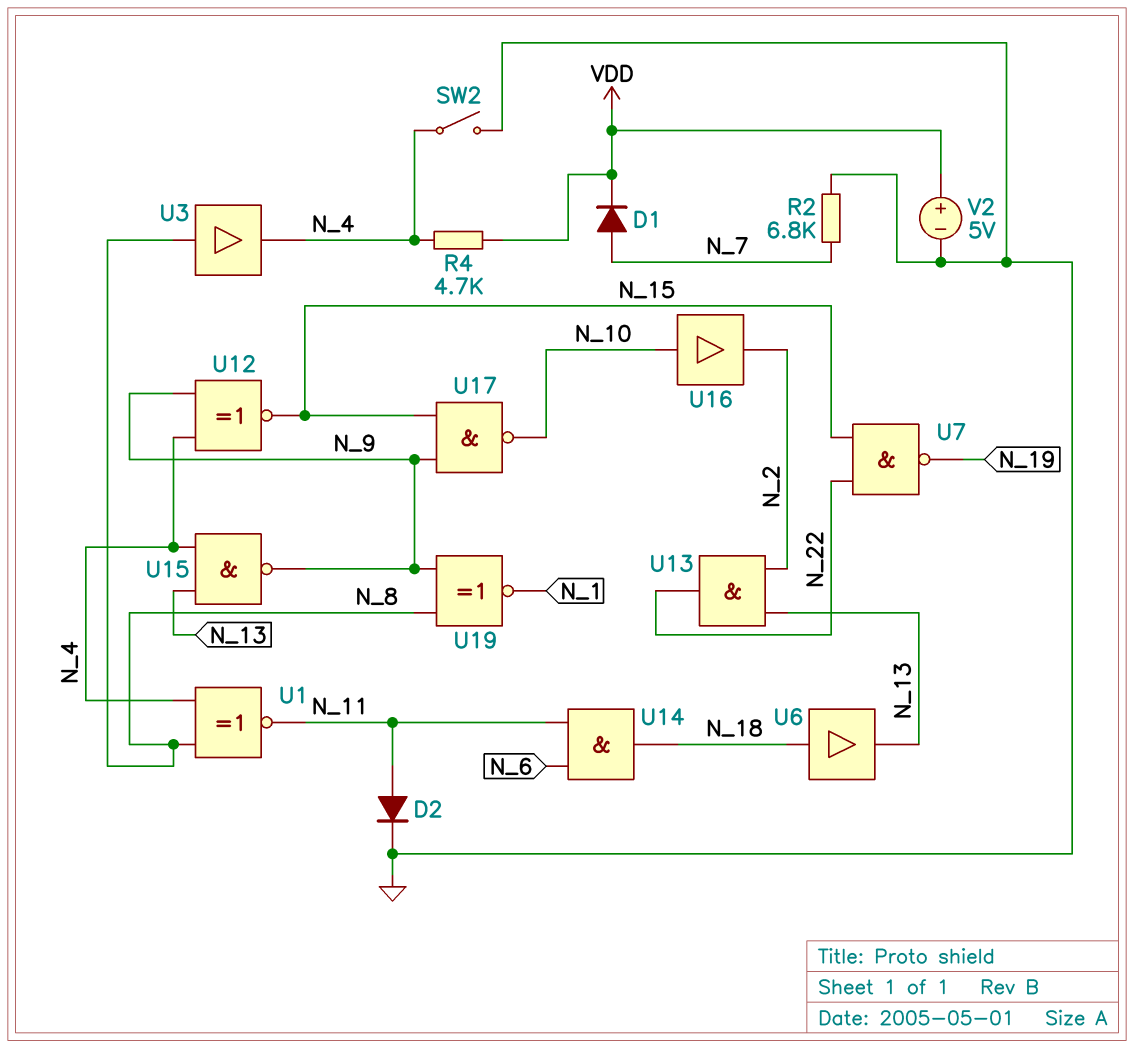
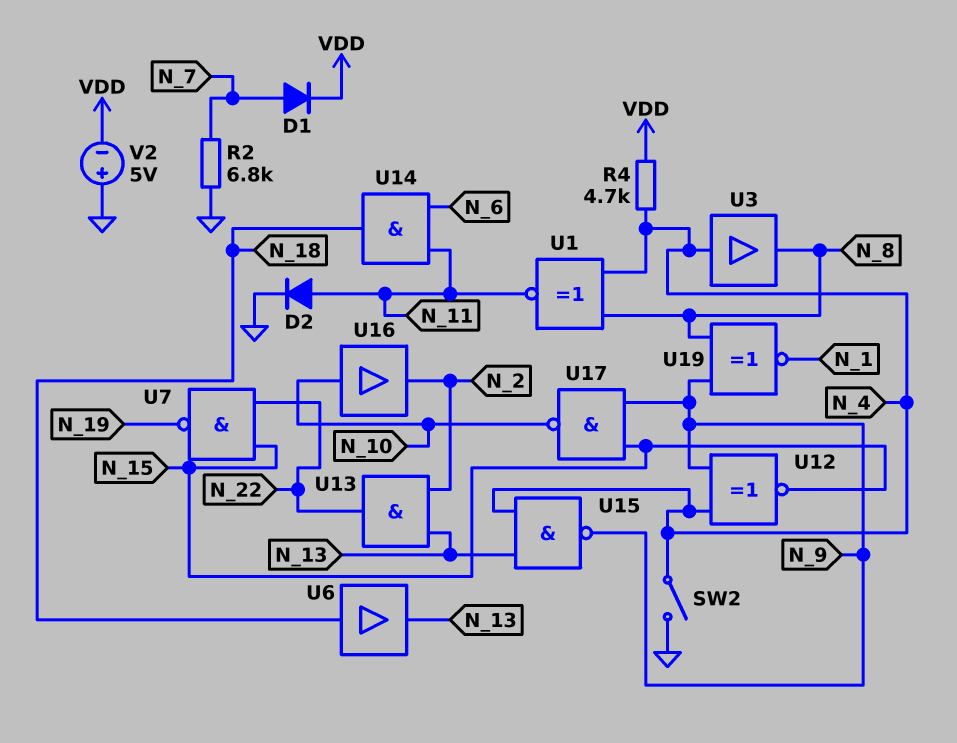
U3: buffer (in N_8, out N_4) -> buffer (in N_4, out N_8)
V2: 5V (plus VDD, minus GND) -> 5V (plus GND, minus VDD)

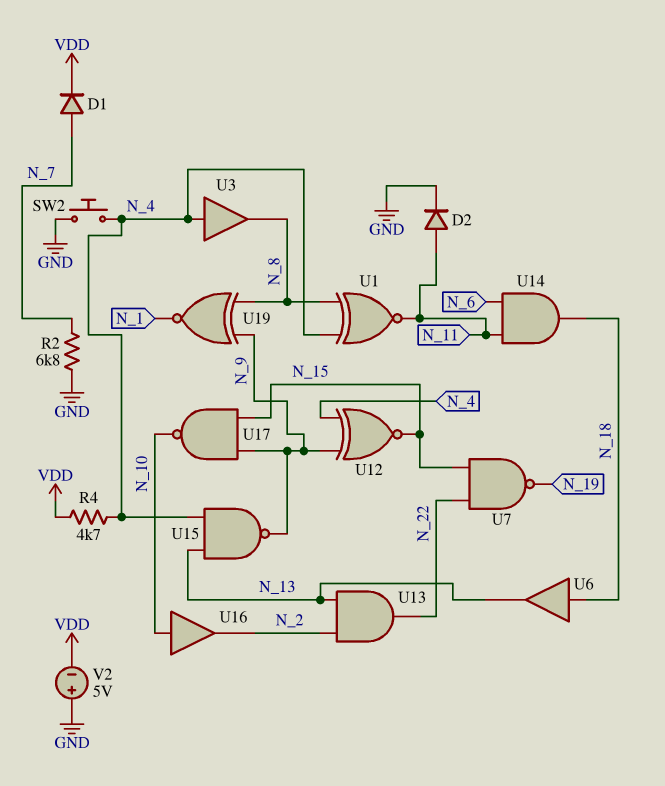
SW2: switch (GND, N_4) -> button (GND, N_4)

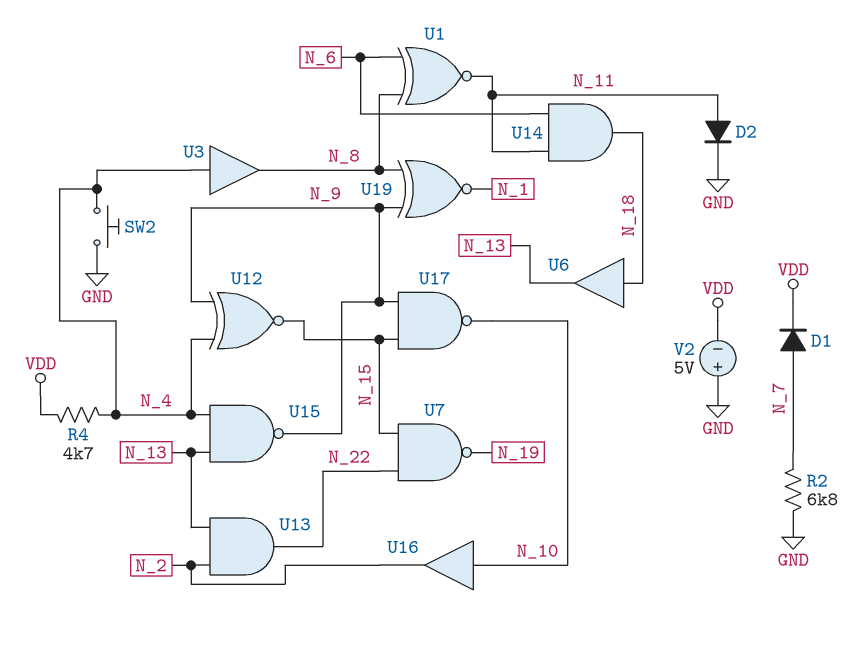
U1: XNOR (in N_4, in N_8, out N_11) -> XNOR (in N_6, in N_8, out N_11)

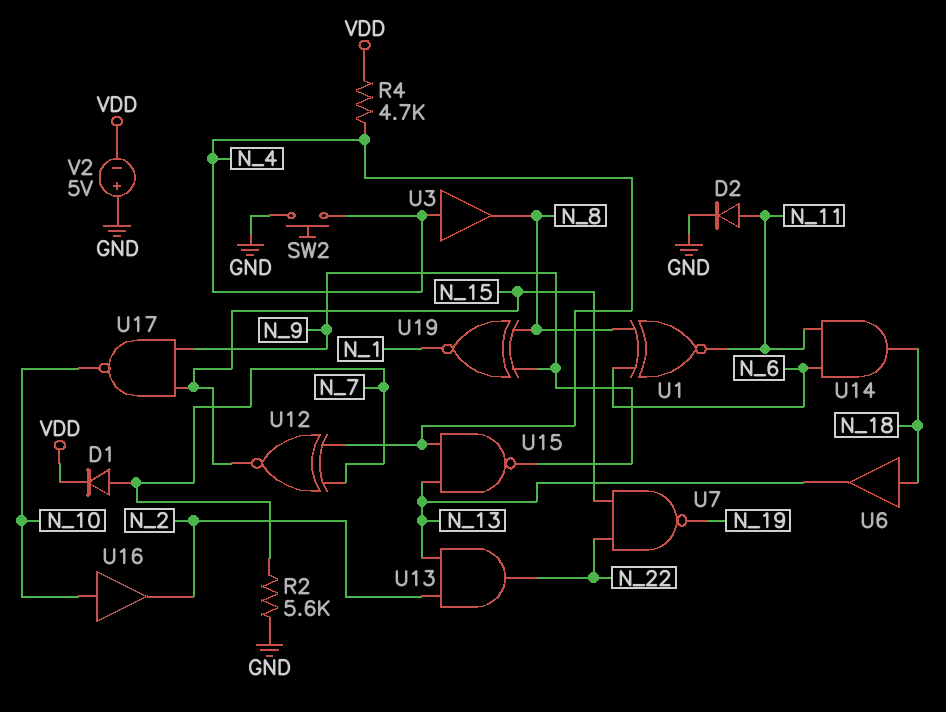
R2: 6.8k (GND, N_7) -> 5.6k (GND, N_7)
U12: XNOR (in N_4, in N_9, out N_15) -> XNOR (in N_4, in N_7, out N_15)

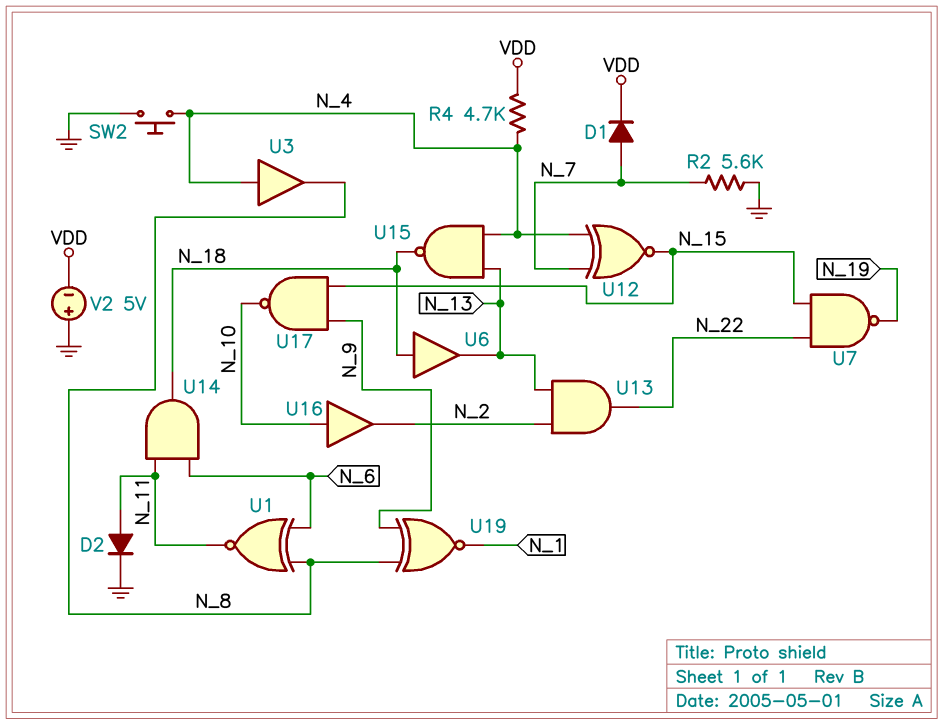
U15: NAND (in N_4, in N_13, out N_9) -> NAND (in N_4, in N_13, out N_18)

